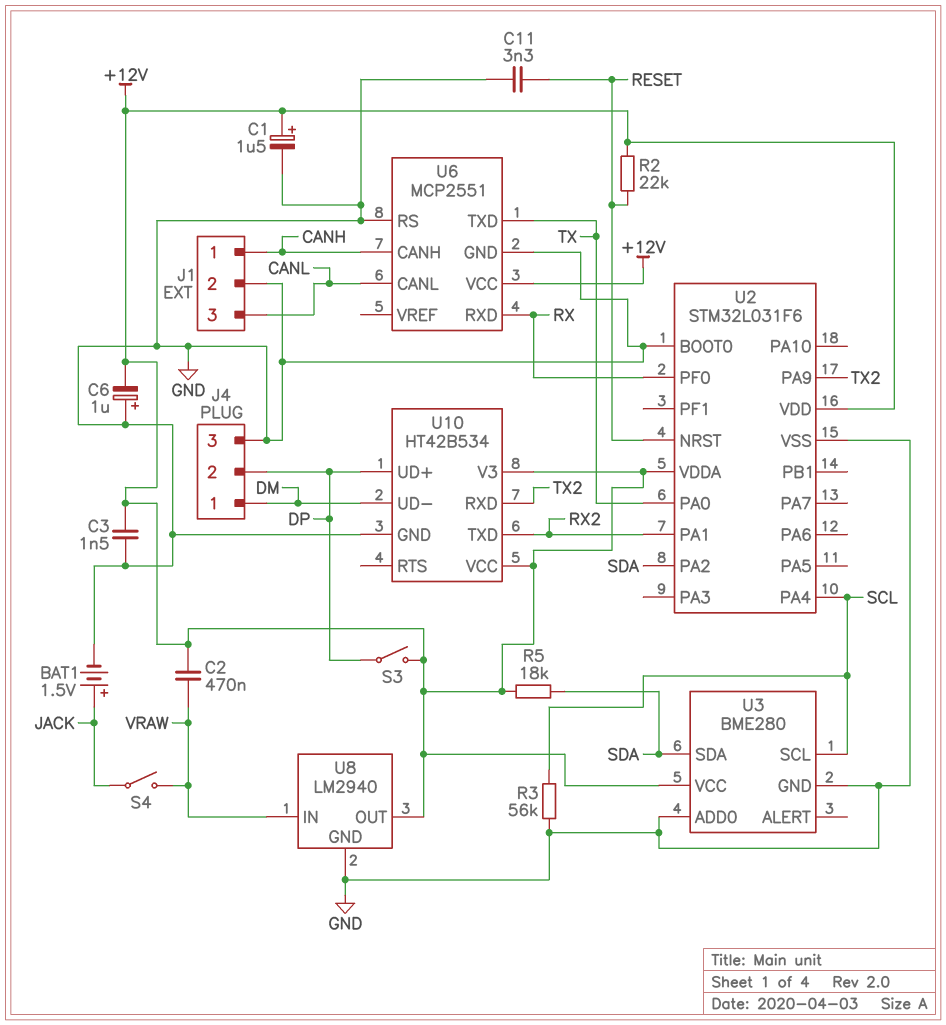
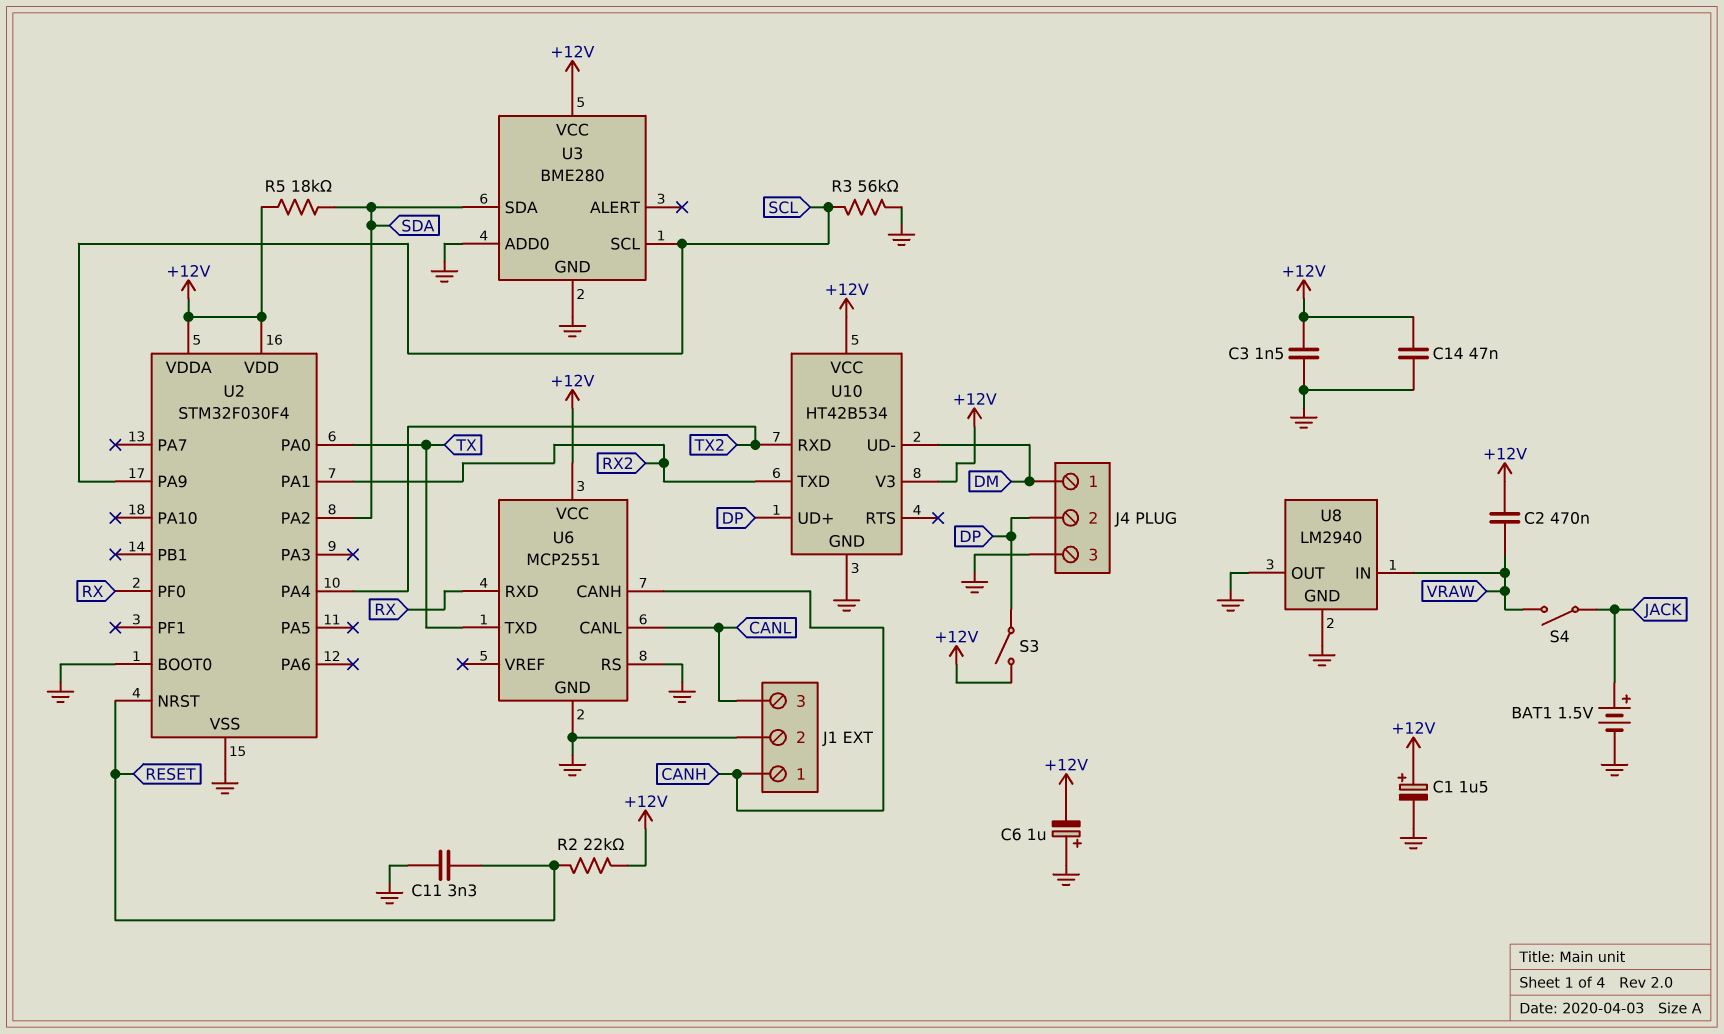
C14: none -> 47nF (+12V, GND)
U2: STM32L031F6 -> STM32F030F4
U2 pin PA4: SCL -> TX2
U2 pin PA9: TX2 -> SCL
U8 pin OUT: +12V -> GND

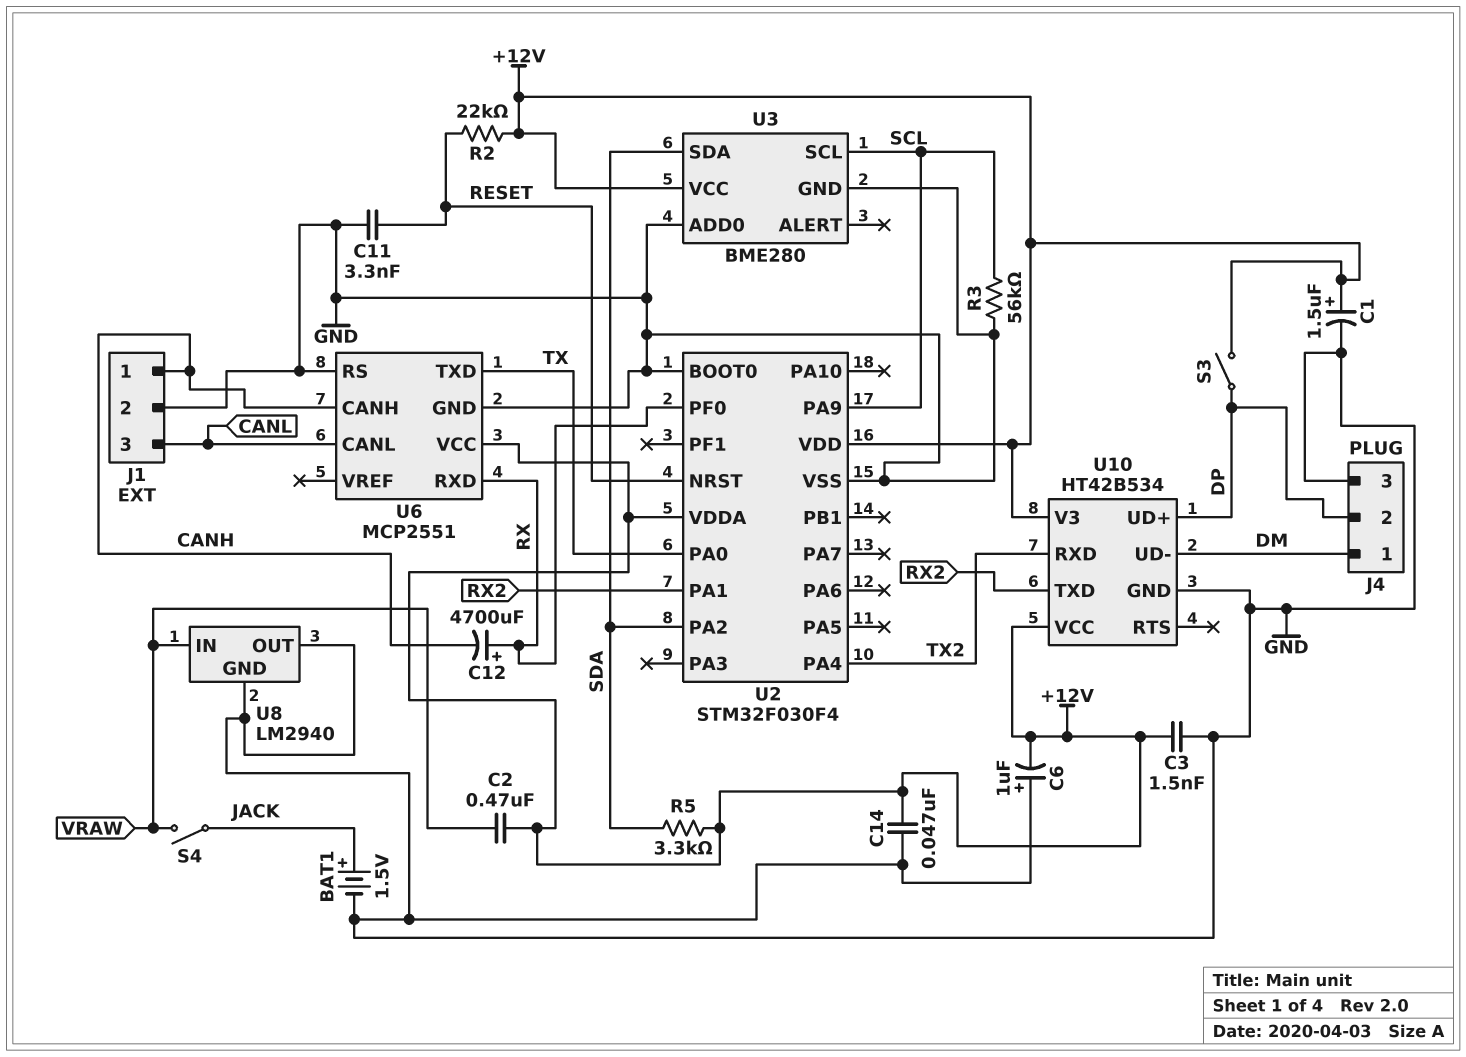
C12: none -> 4700uF (plus RX, minus CANH)
R5: 18k (+12V, SDA) -> 3.3k (+12V, SDA)

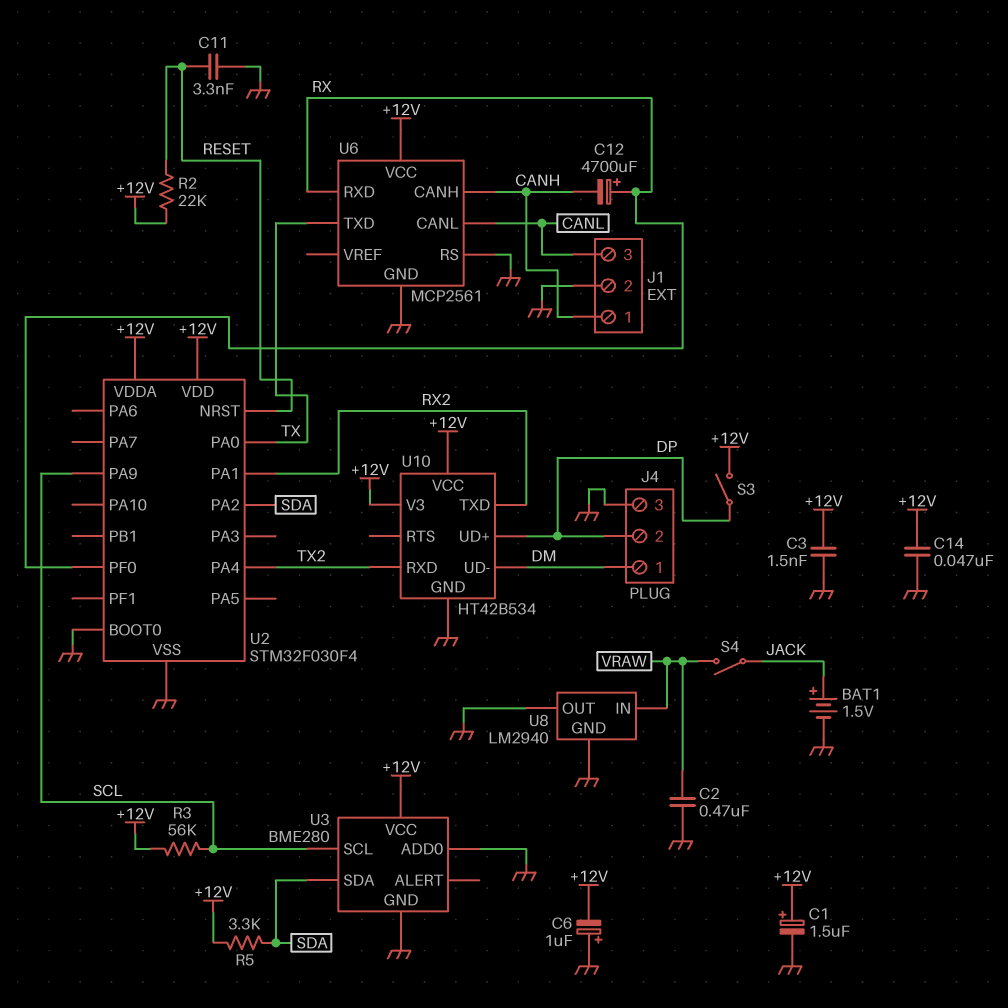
C2: 470nF (+12V, VRAW) -> 470nF (GND, VRAW)
R3: 56k (GND, SCL) -> 56k (+12V, SCL)
U6: MCP2551 -> MCP2561

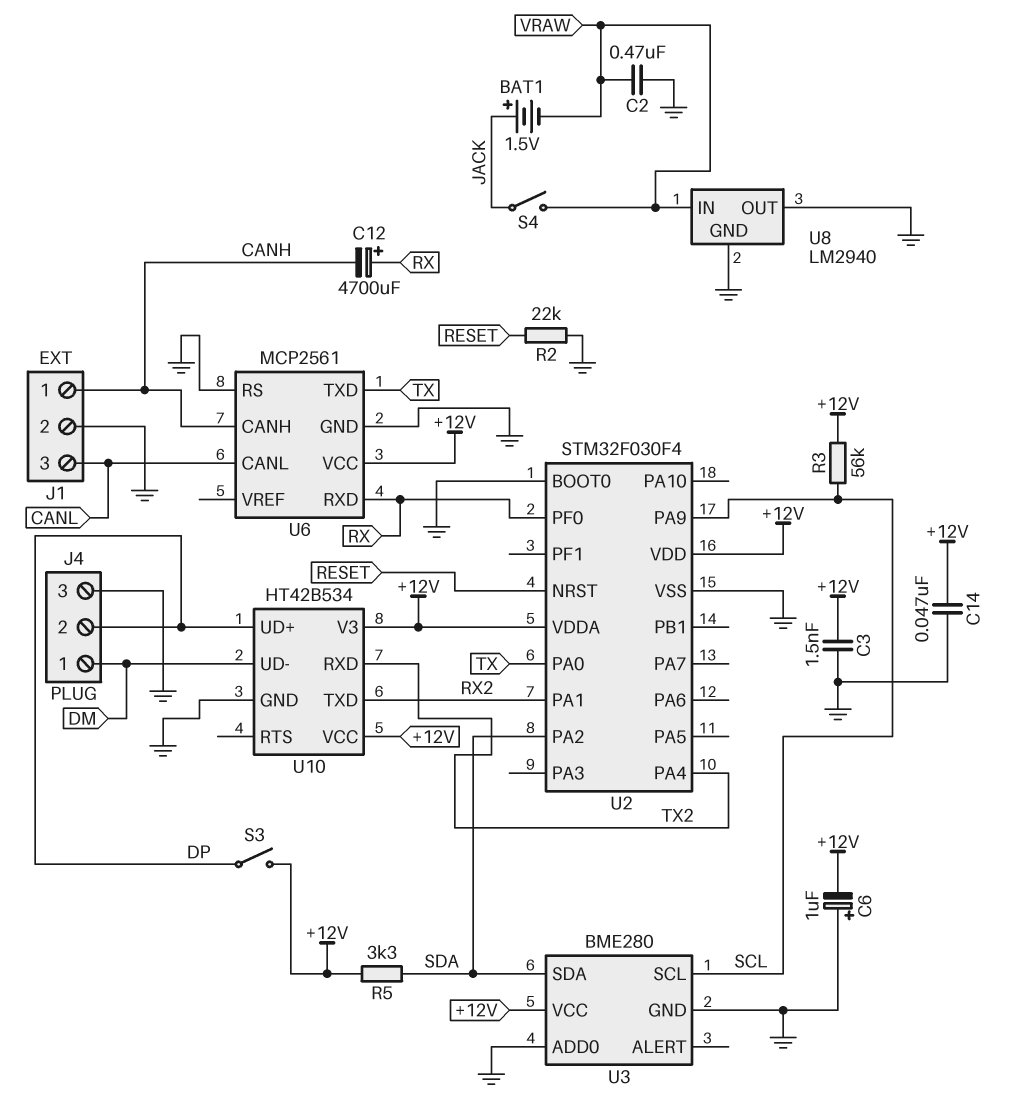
BAT1: 1.5V (plus JACK, minus GND) -> 1.5V (plus JACK, minus VRAW)
C1: 1.5uF (plus +12V, minus GND) -> none
C11: 3.3nF (GND, RESET) -> none
R2: 22k (+12V, RESET) -> 22k (GND, RESET)

